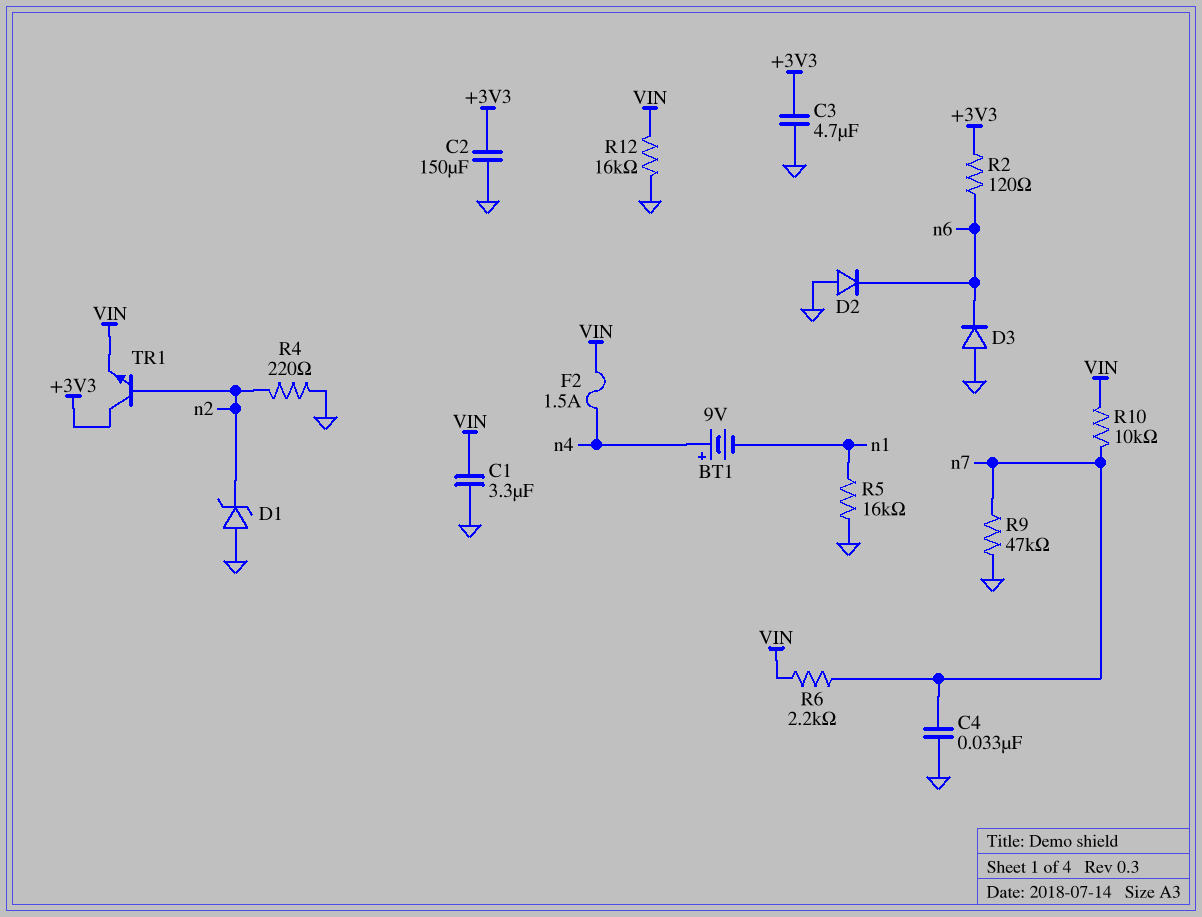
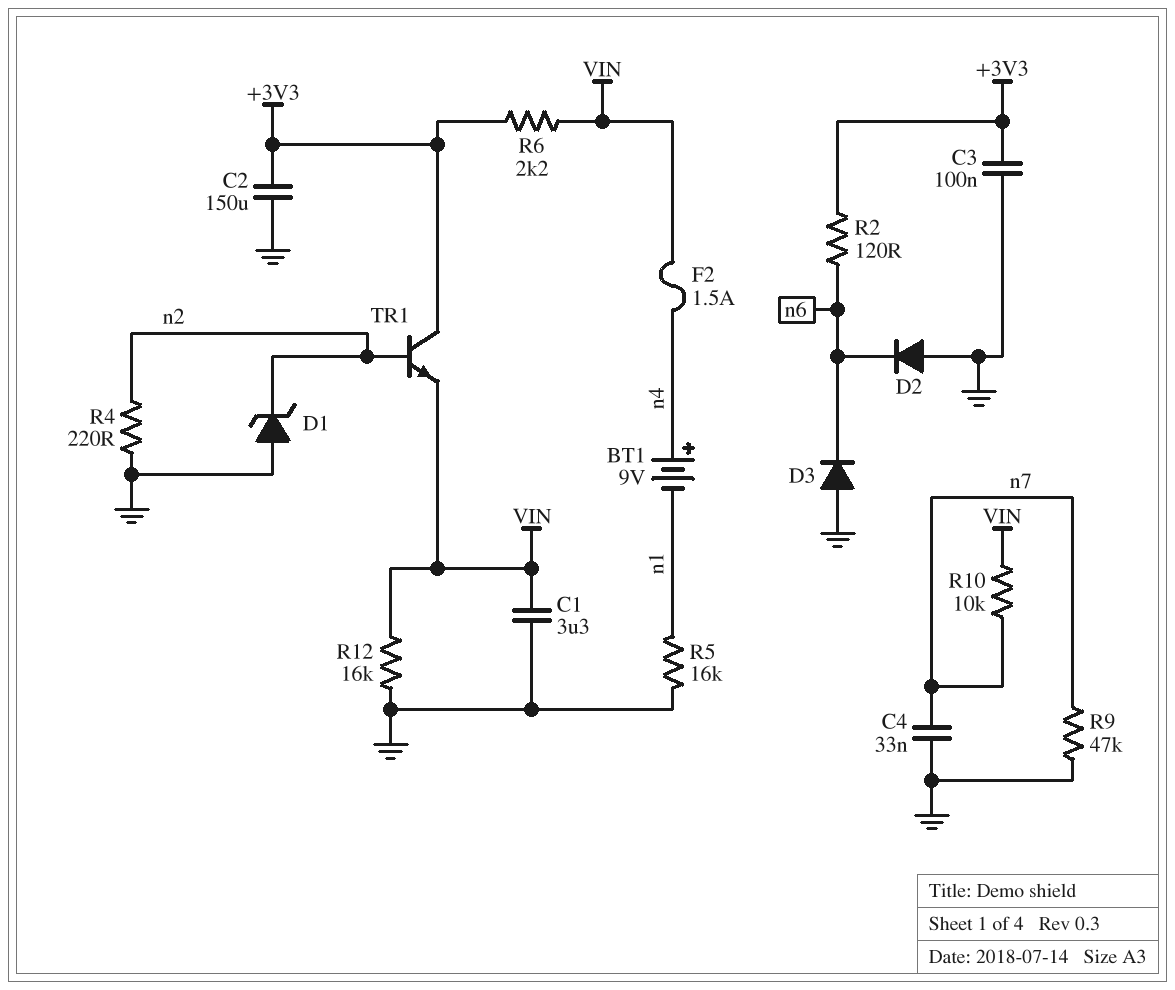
C3: 4.7uF (+3V3, GND) -> 100nF (+3V3, GND)
R6: 2.2k (VIN, n7) -> 2.2k (+3V3, VIN)

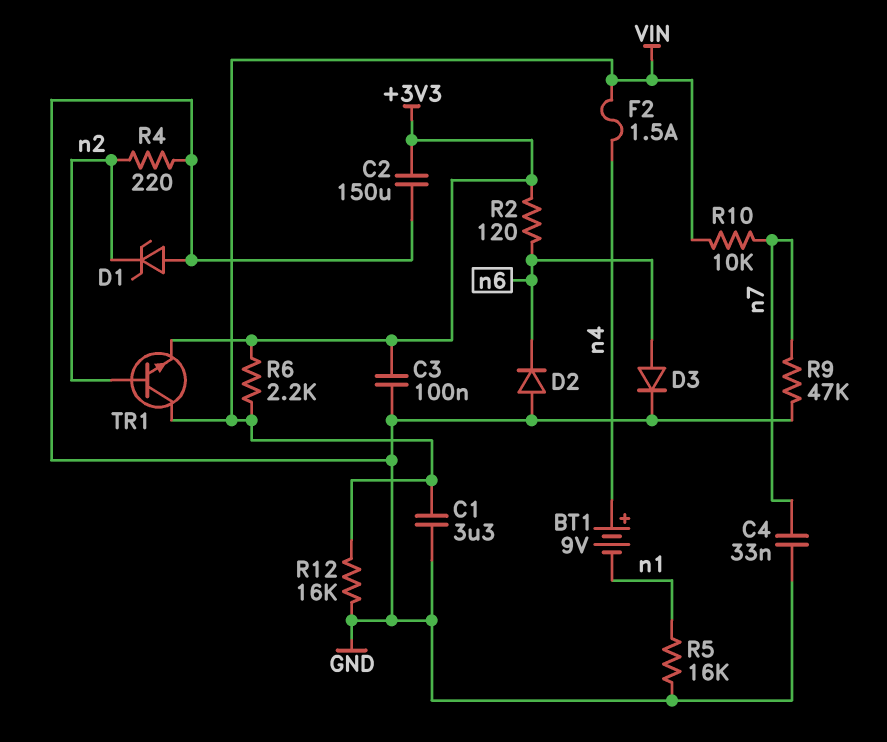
D3: diode (A GND, K n6) -> diode (A n6, K GND)
TR1: NPN (B n2, C +3V3, E VIN) -> NPN (B n2, C VIN, E +3V3)

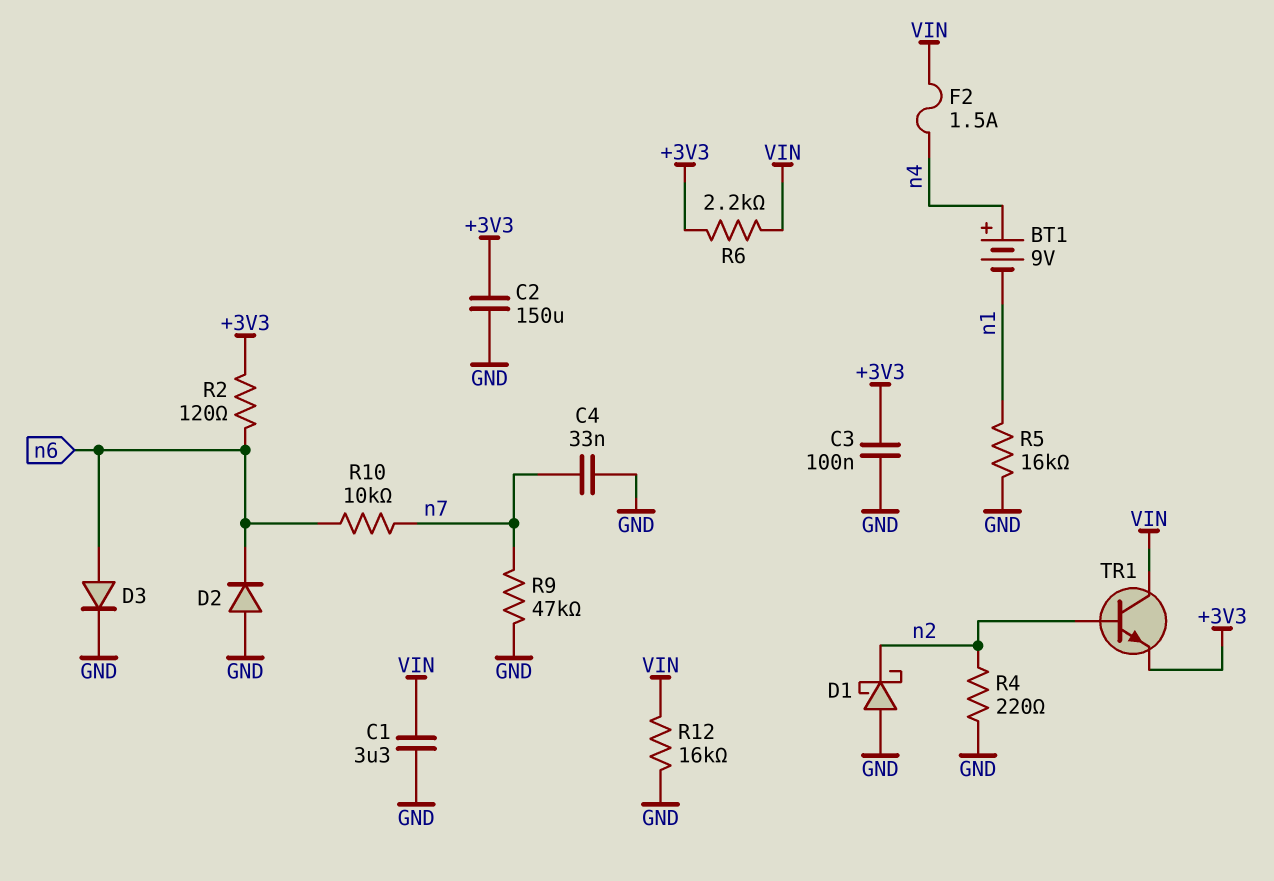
D1: zener (A GND, K n2) -> schottky (A GND, K n2)
R10: 10k (VIN, n7) -> 10k (n6, n7)

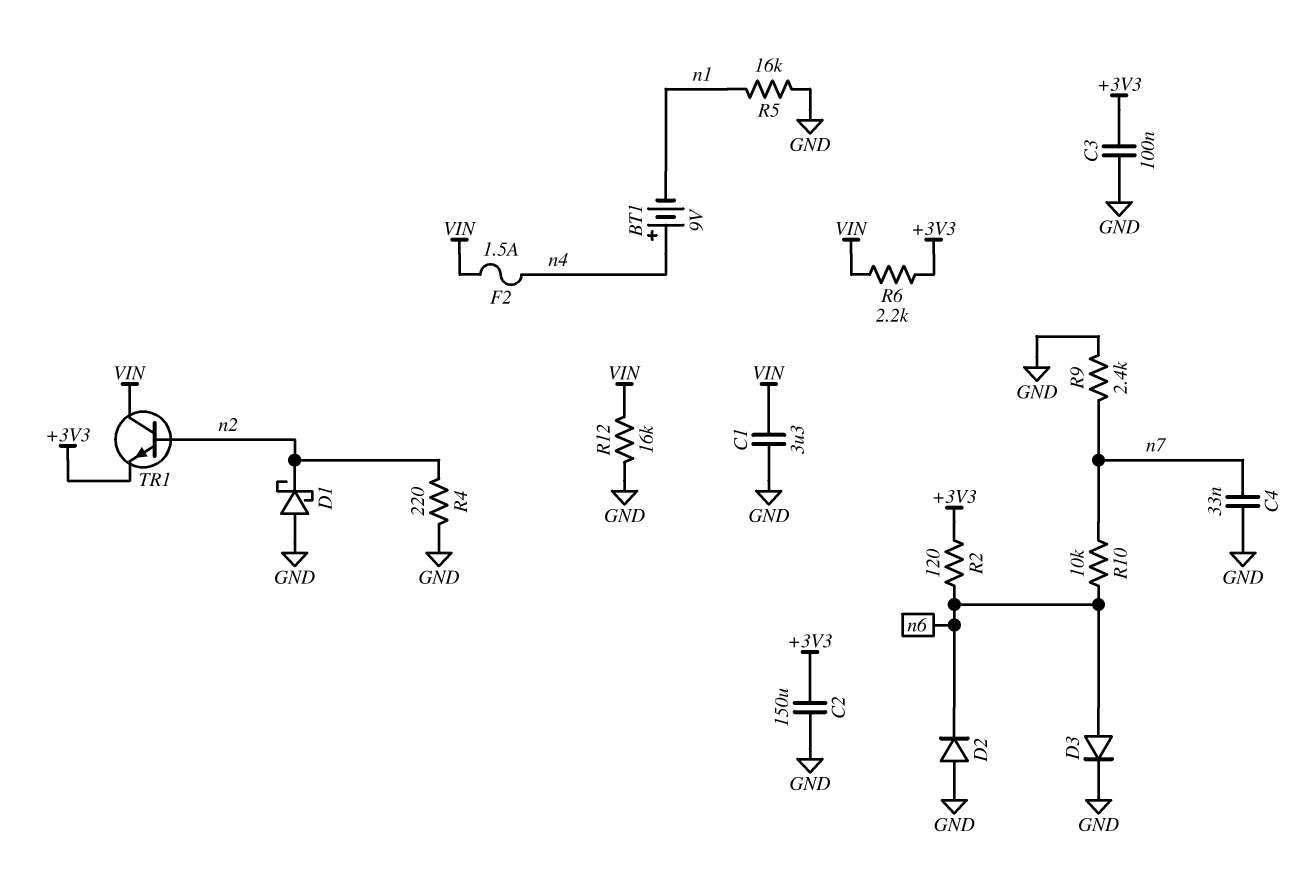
R9: 47k (GND, n7) -> 2.4k (GND, n7)

